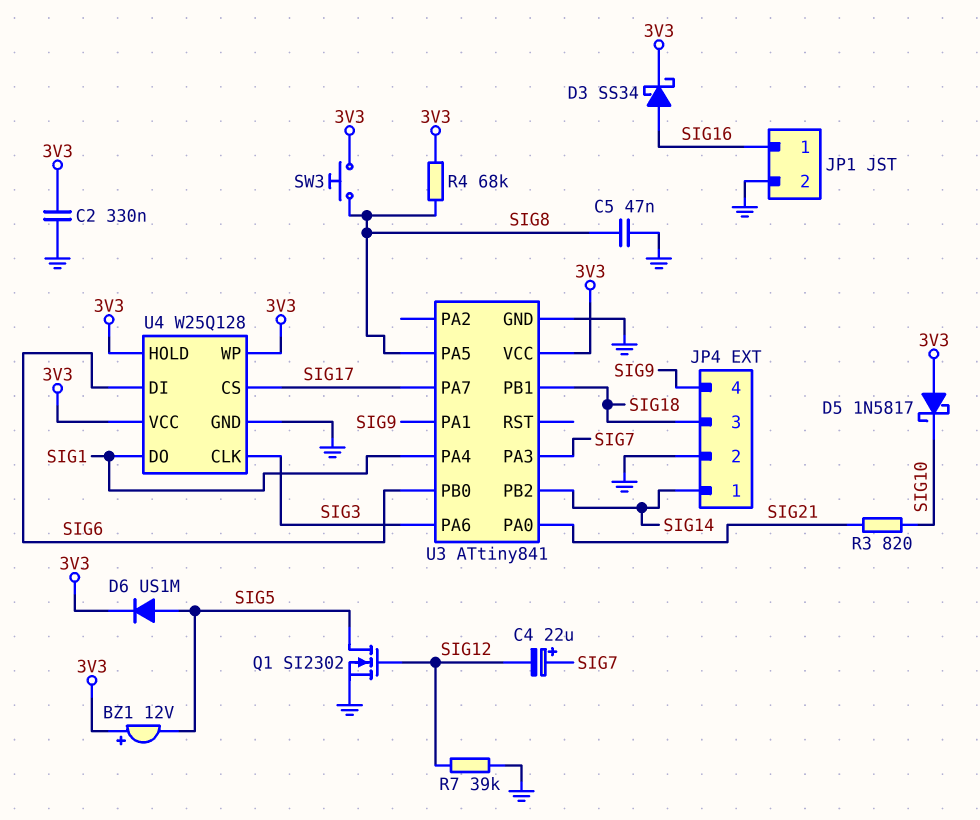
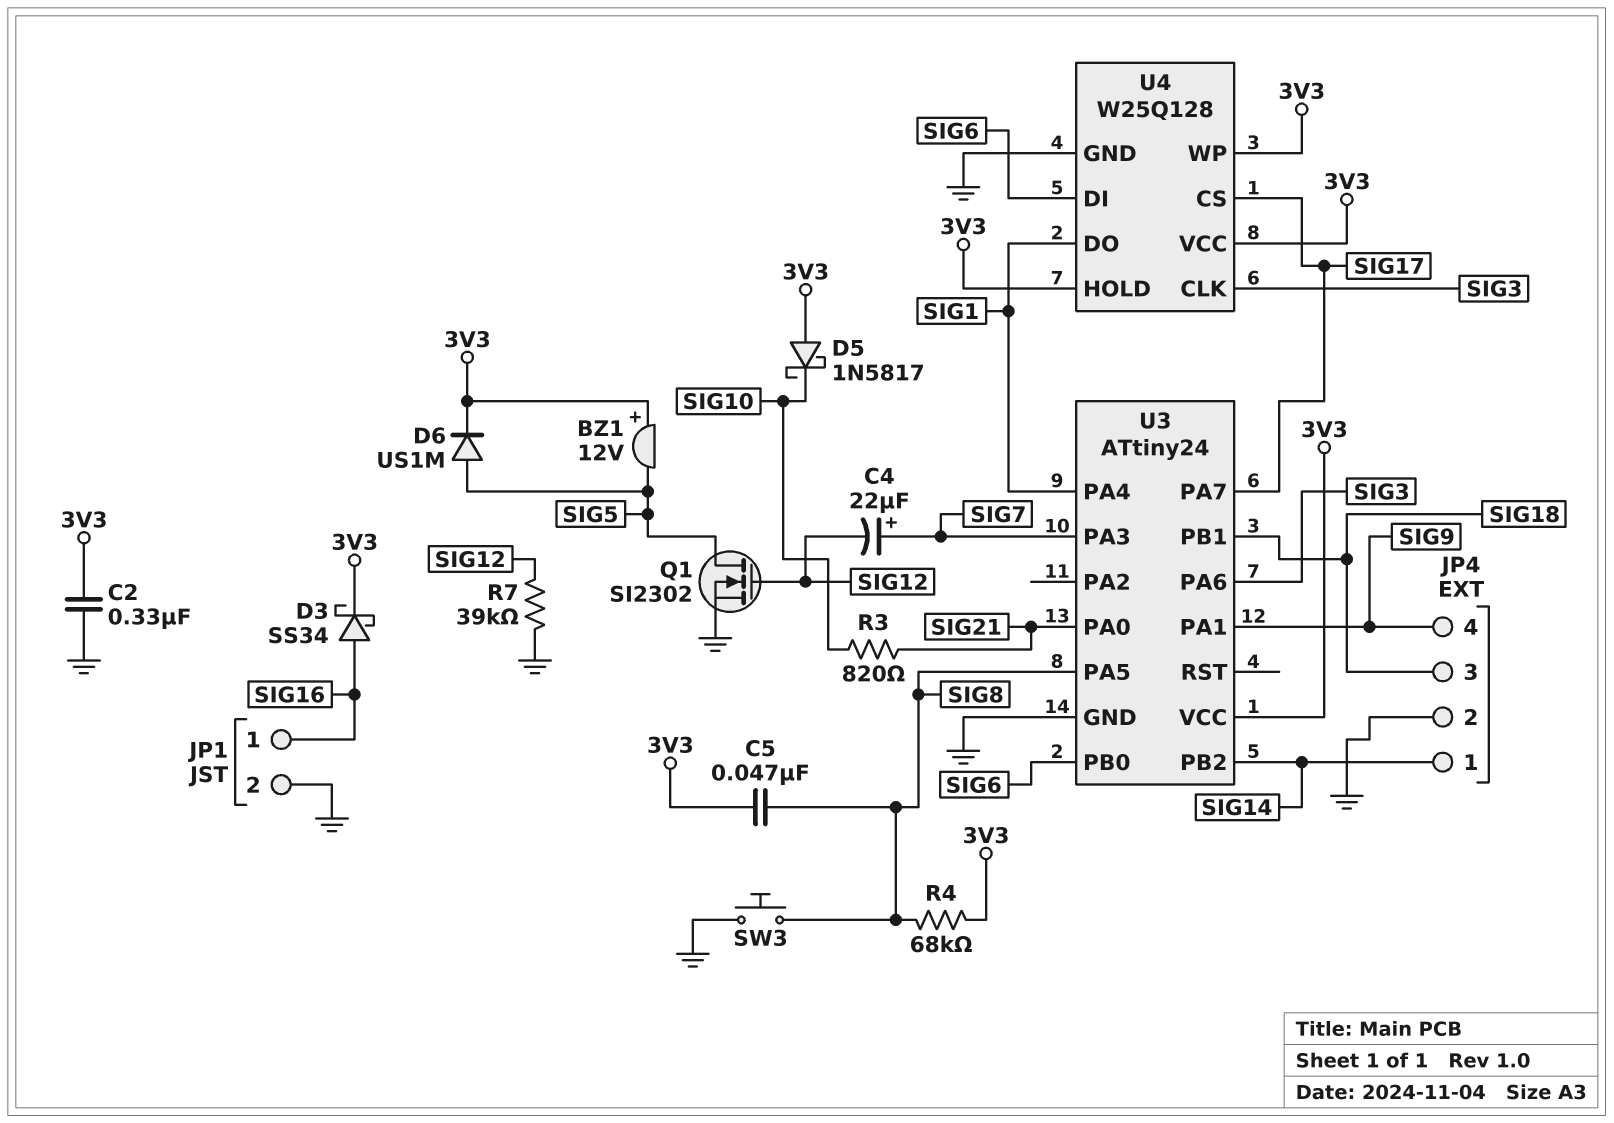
C5: 47nF (GND, SIG8) -> 47nF (3V3, SIG8)
SW3: button (3V3, SIG8) -> button (GND, SIG8)
U3: ATtiny841 -> ATtiny24

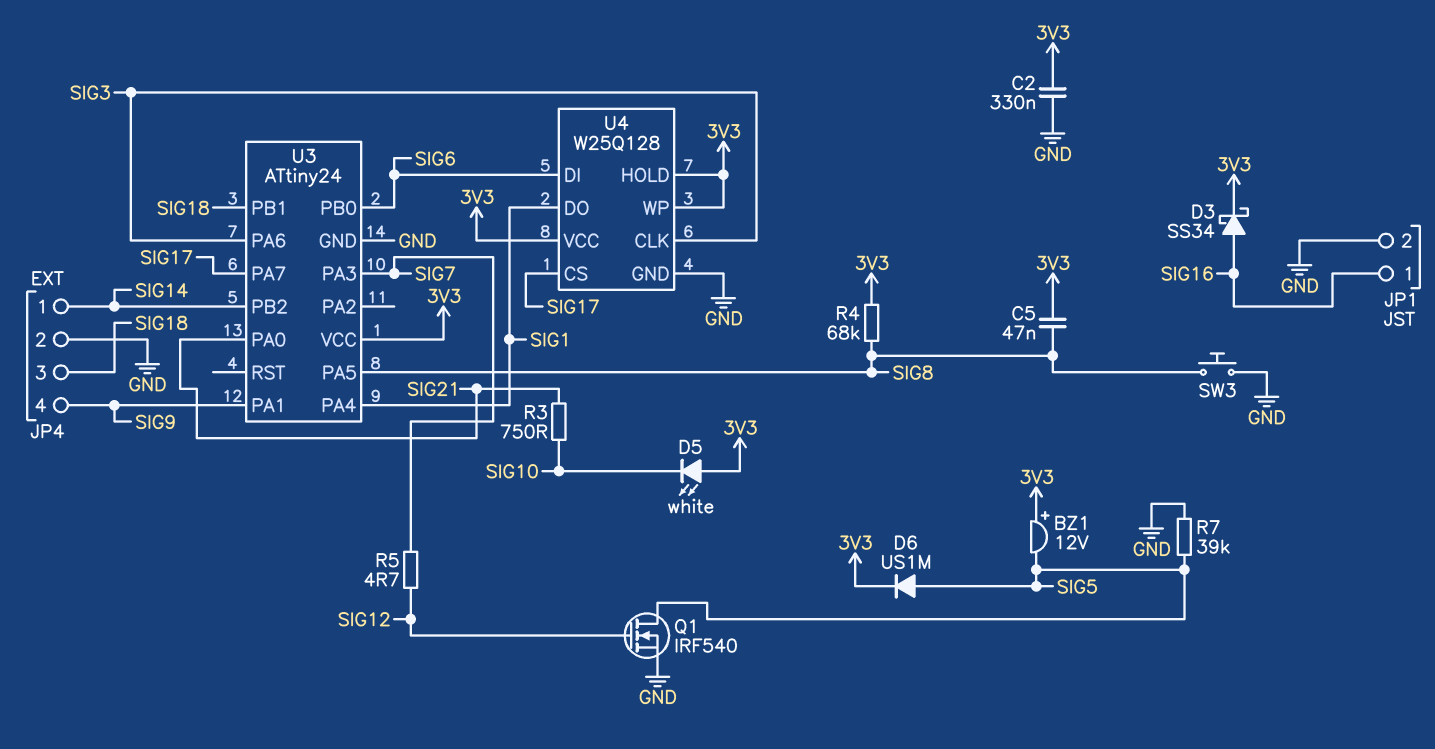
C4: 22uF (plus SIG7, minus SIG12) -> none
D5: schottky 1N5817 (A 3V3, K SIG10) -> LED white (A 3V3, K SIG10)
Q1: NMOS SI2302 (G SIG12, D SIG5, S GND) -> NMOS IRF540 (G SIG12, D SIG5, S GND)
R3: 820 (SIG10, SIG21) -> 750 (SIG10, SIG21)
R5: none -> 4.7 (SIG7, SIG12)
R7: 39k (GND, SIG12) -> 39k (GND, SIG5)

